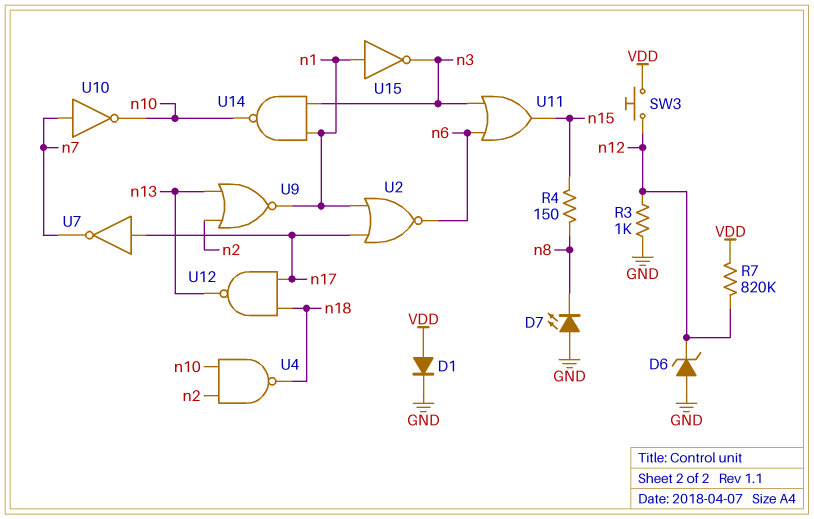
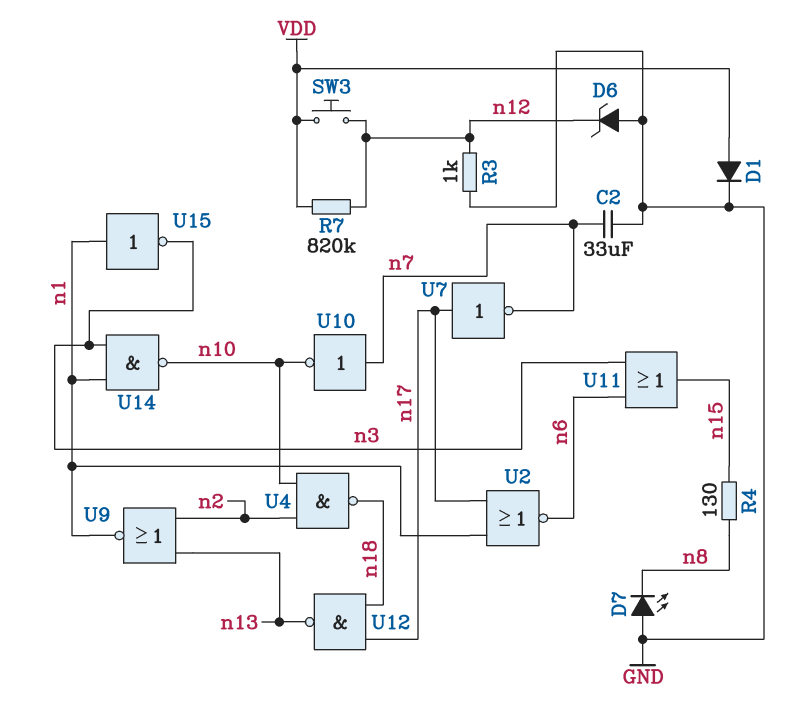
C2: none -> 33uF (GND, n7)
R4: 150 (n8, n15) -> 130 (n8, n15)

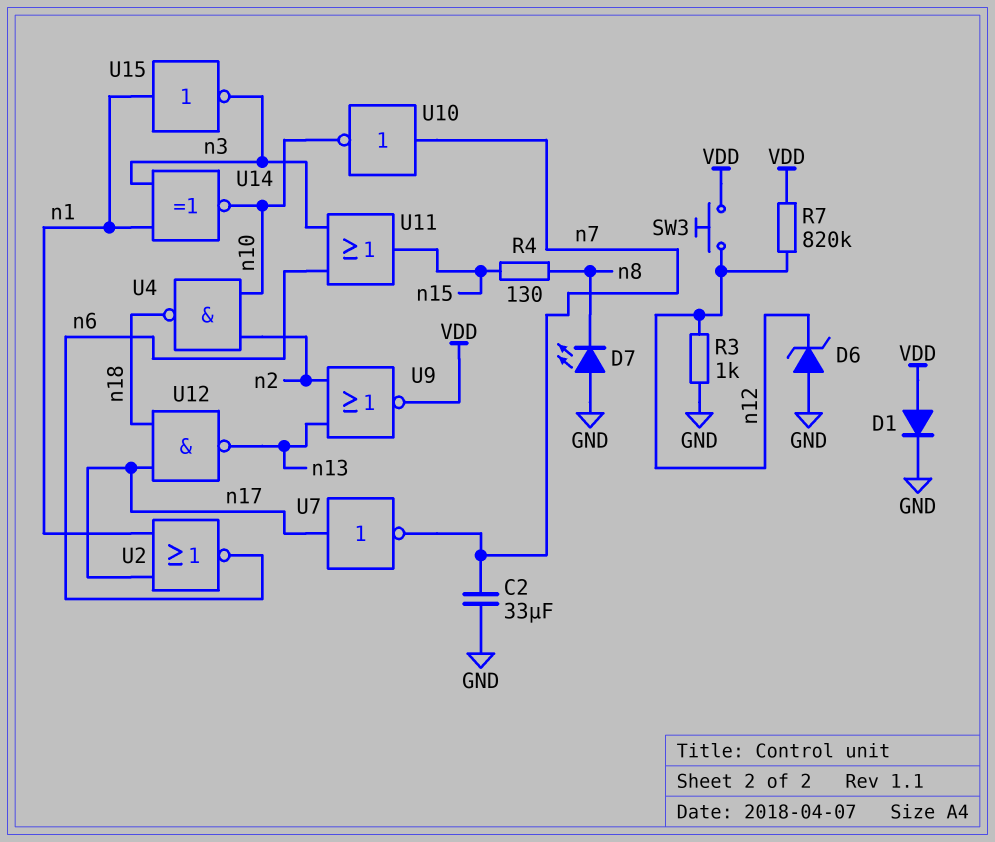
U9: NOR (in n2, in n13, out n1) -> NOR (in n2, in n13, out VDD)
U14: NAND (in n1, in n3, out n10) -> XNOR (in n1, in n3, out n10)

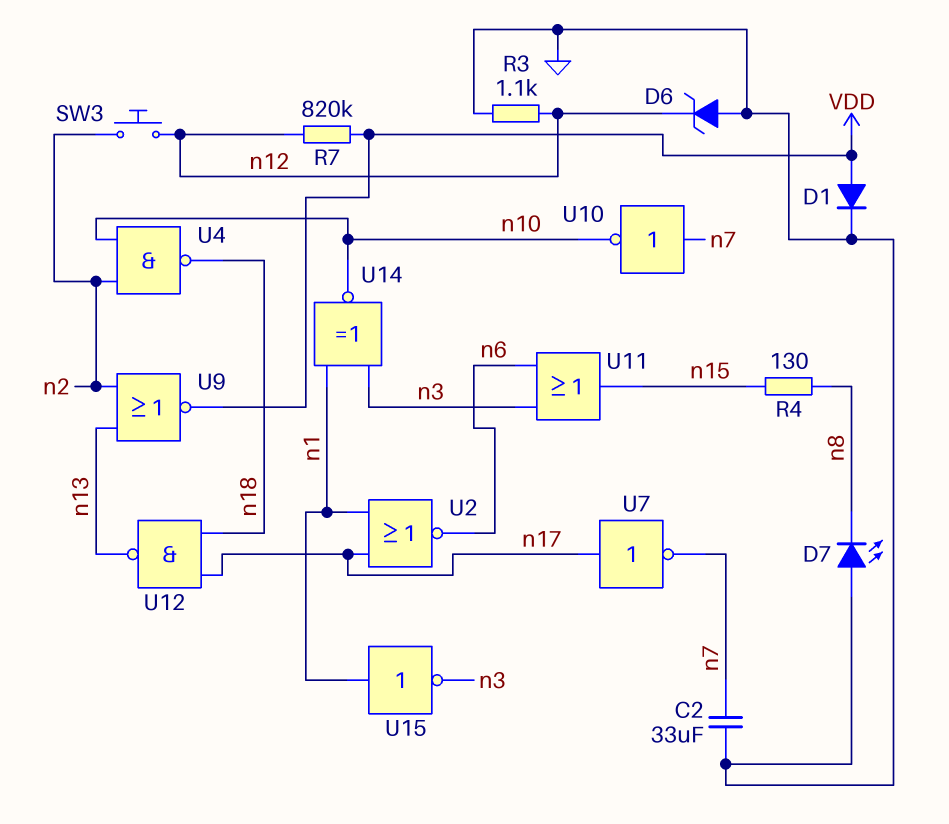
R3: 1k (GND, n12) -> 1.1k (GND, n12)
SW3: button (VDD, n12) -> button (n2, n12)

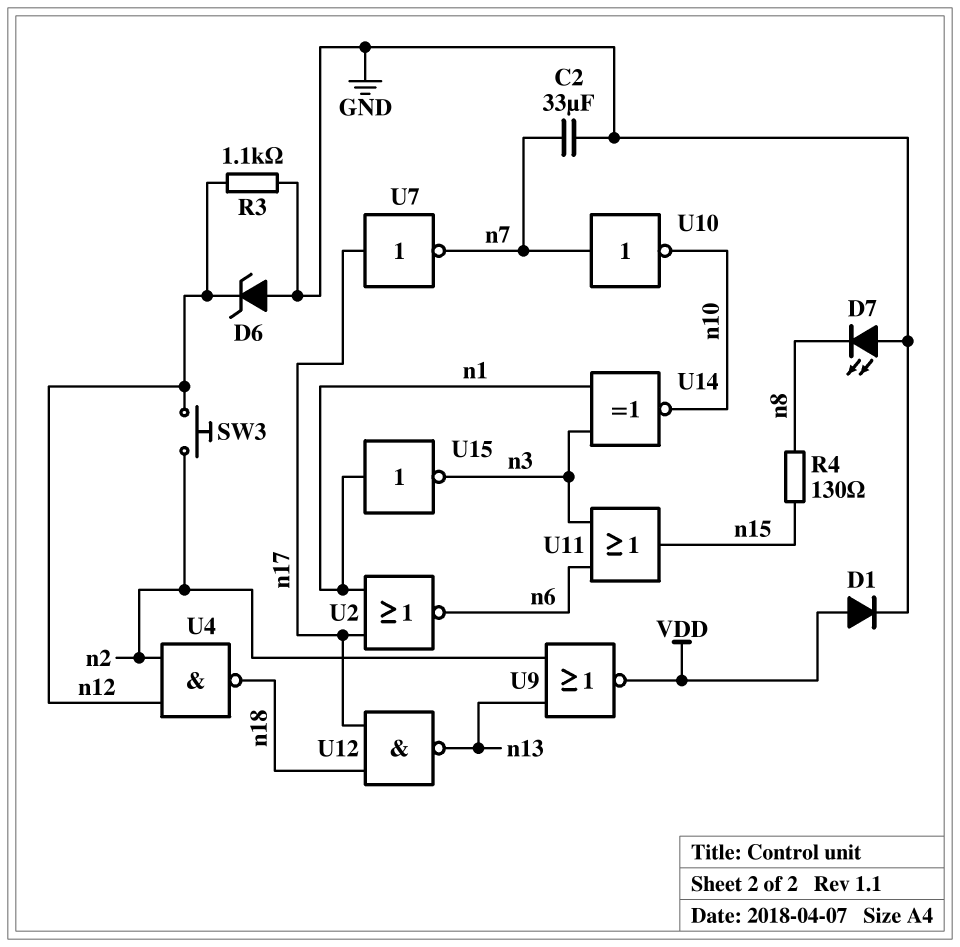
R7: 820k (VDD, n12) -> none
U4: NAND (in n2, in n10, out n18) -> NAND (in n2, in n12, out n18)

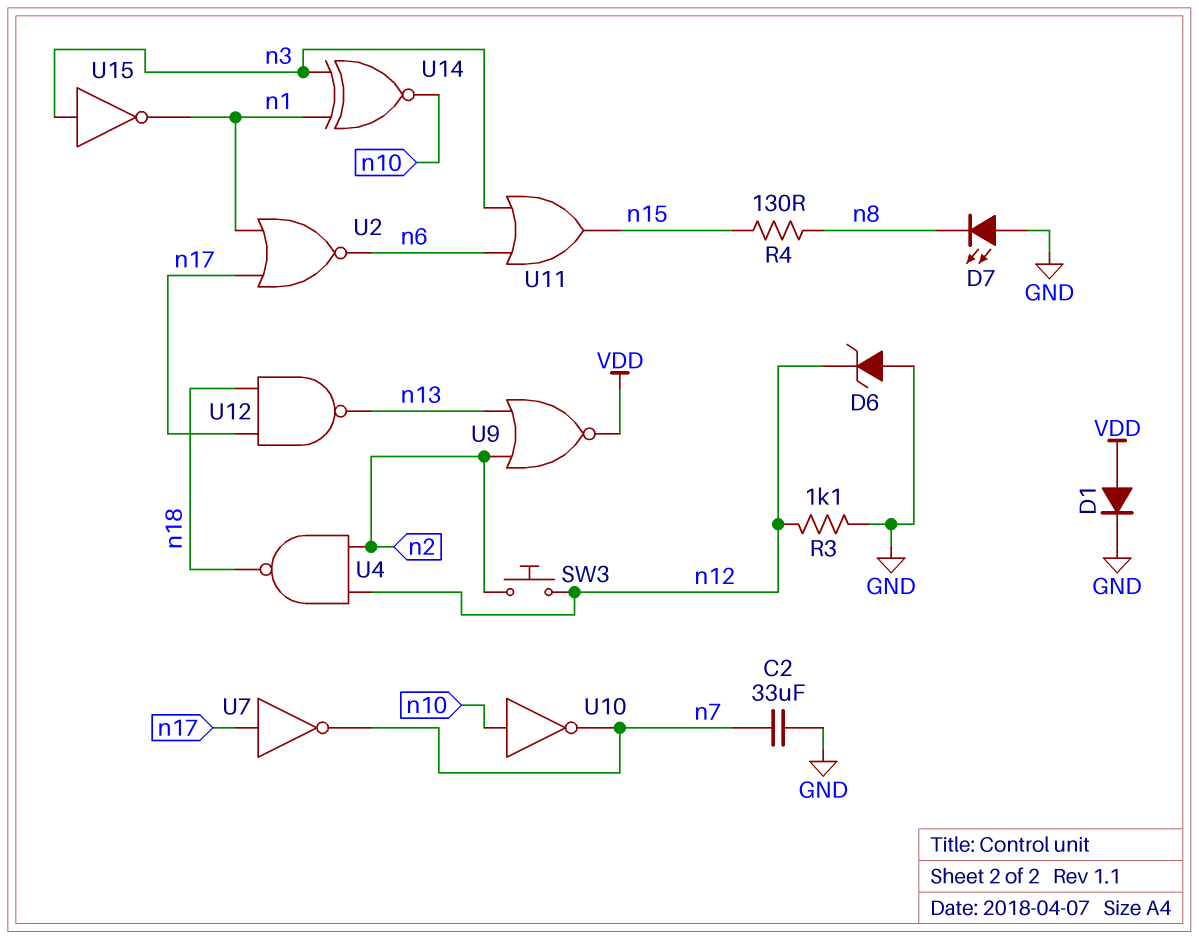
U10: NOT (in n7, out n10) -> NOT (in n10, out n7)
U15: NOT (in n1, out n3) -> NOT (in n3, out n1)

